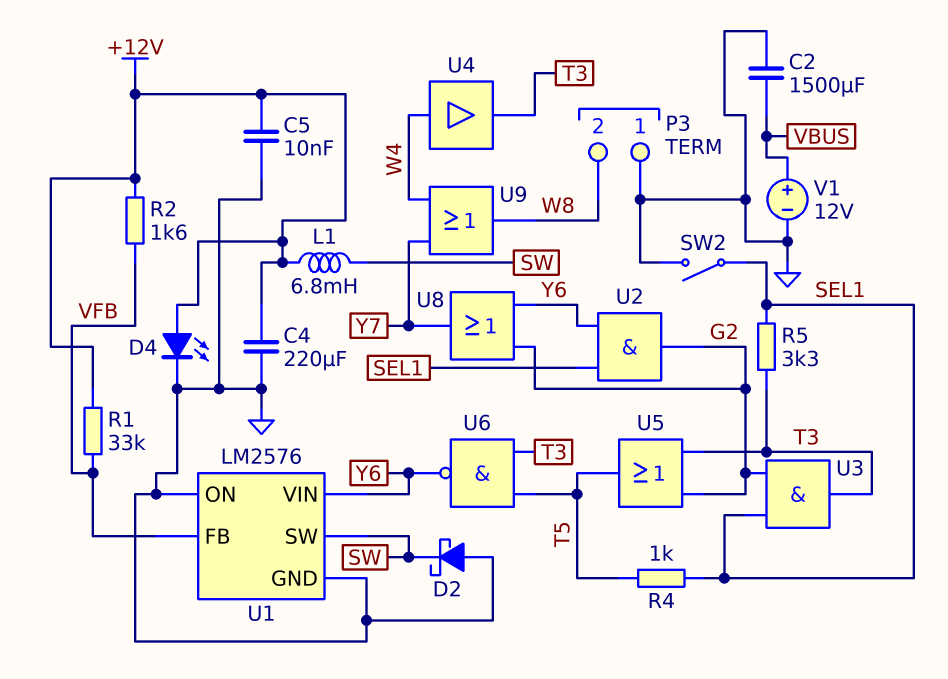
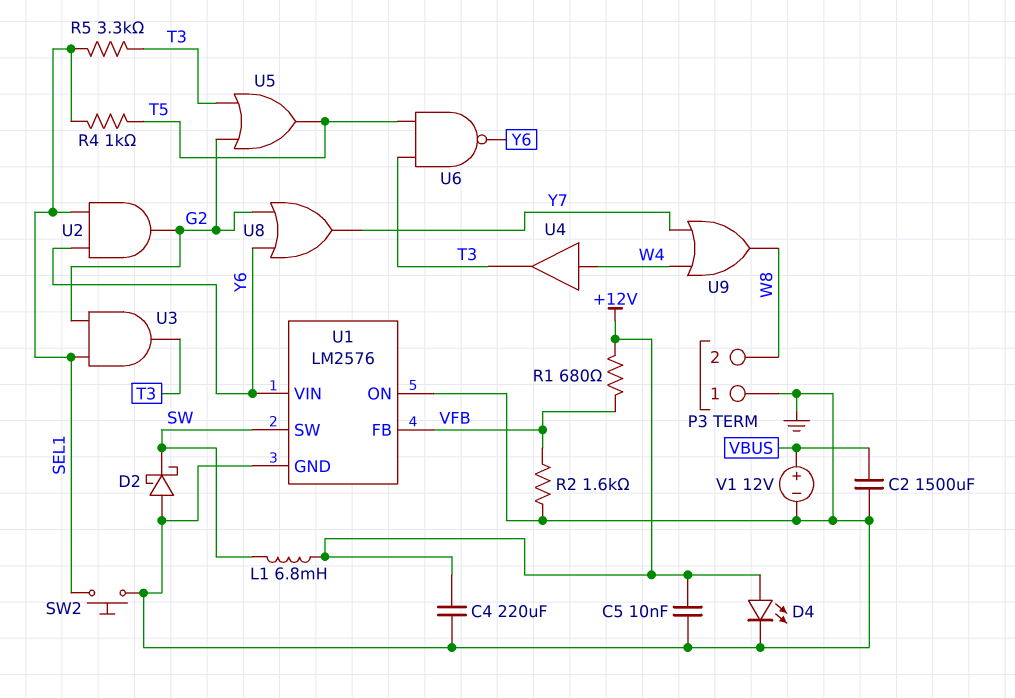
R1: 33k (+12V, VFB) -> 680 (+12V, VFB)
R2: 1.6k (+12V, VFB) -> 1.6k (GND, VFB)
SW2: switch (GND, SEL1) -> button (GND, SEL1)

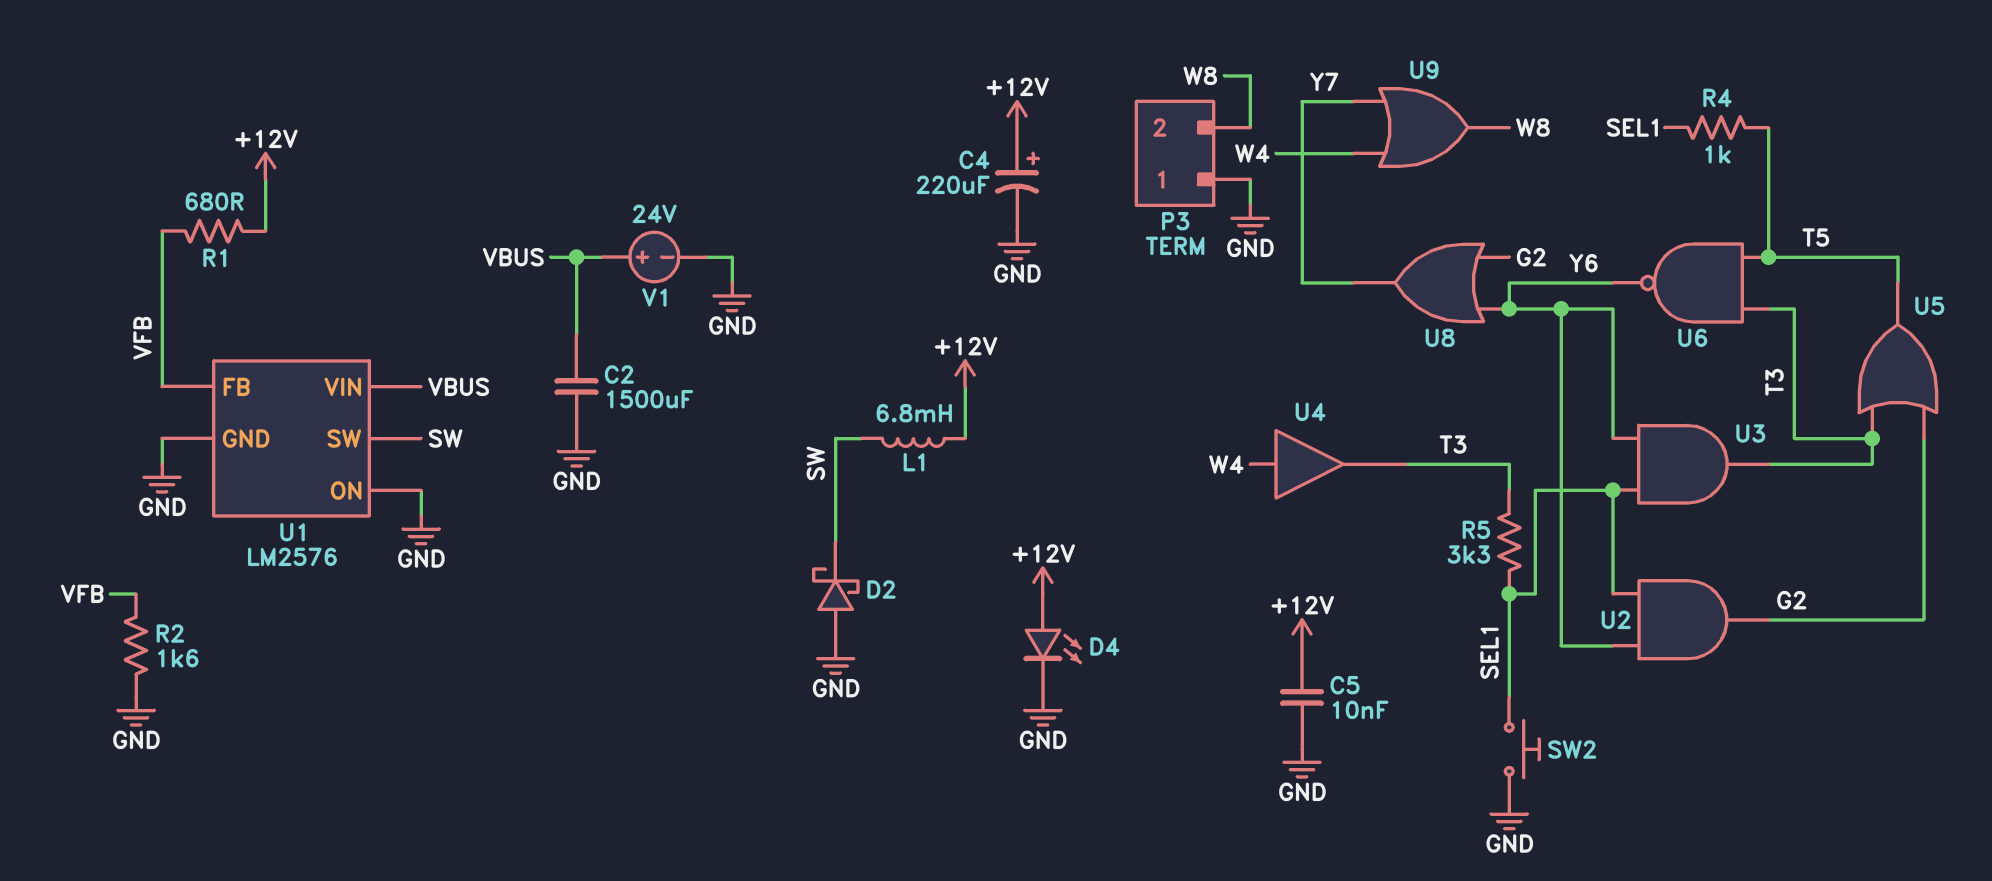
C4: 220uF (+12V, GND) -> 220uF (plus +12V, minus GND)
U1 pin VIN: Y6 -> VBUS
U3: AND (in G2, in SEL1, out T3) -> AND (in SEL1, in Y6, out T3)
V1: 12V (plus VBUS, minus GND) -> 24V (plus VBUS, minus GND)

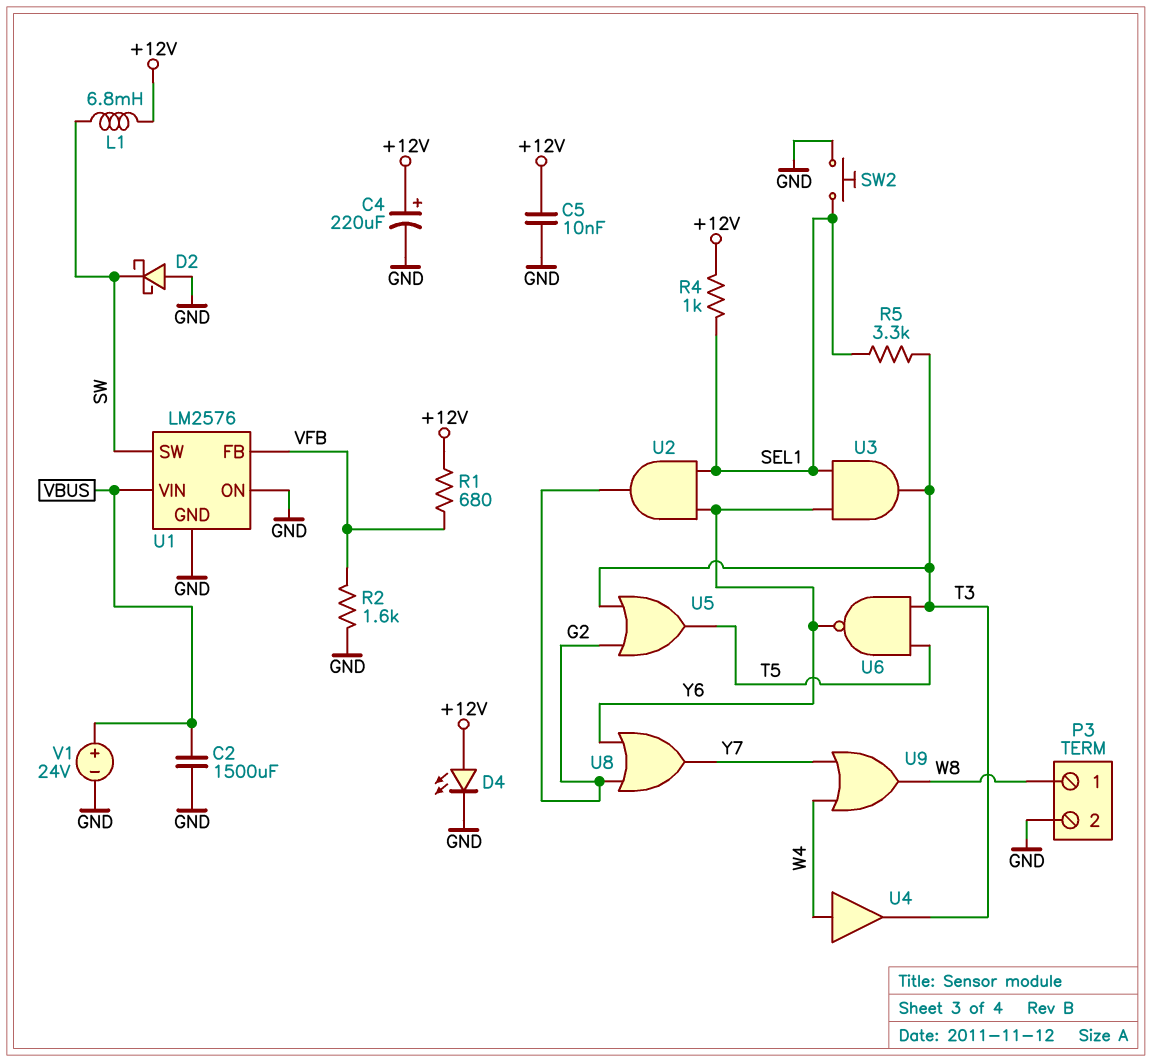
P3 pin 1: GND -> W8
P3 pin 2: W8 -> GND
R4: 1k (SEL1, T5) -> 1k (+12V, SEL1)

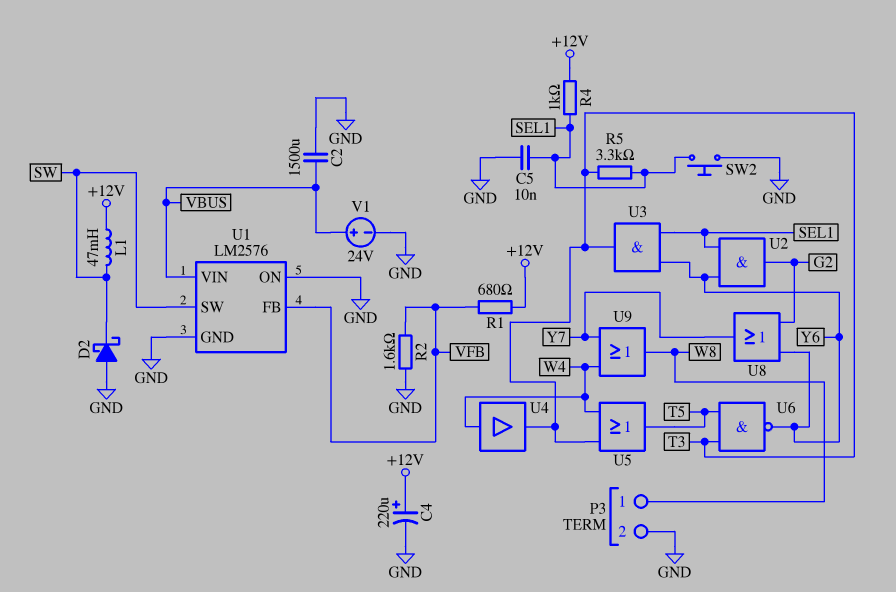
C5: 10nF (+12V, GND) -> 10nF (GND, SEL1)
D4: LED (A +12V, K GND) -> none
L1: 6.8mH (+12V, SW) -> 47mH (+12V, SW)
U5: OR (in G2, in T3, out T5) -> OR (in T3, in W4, out T5)

